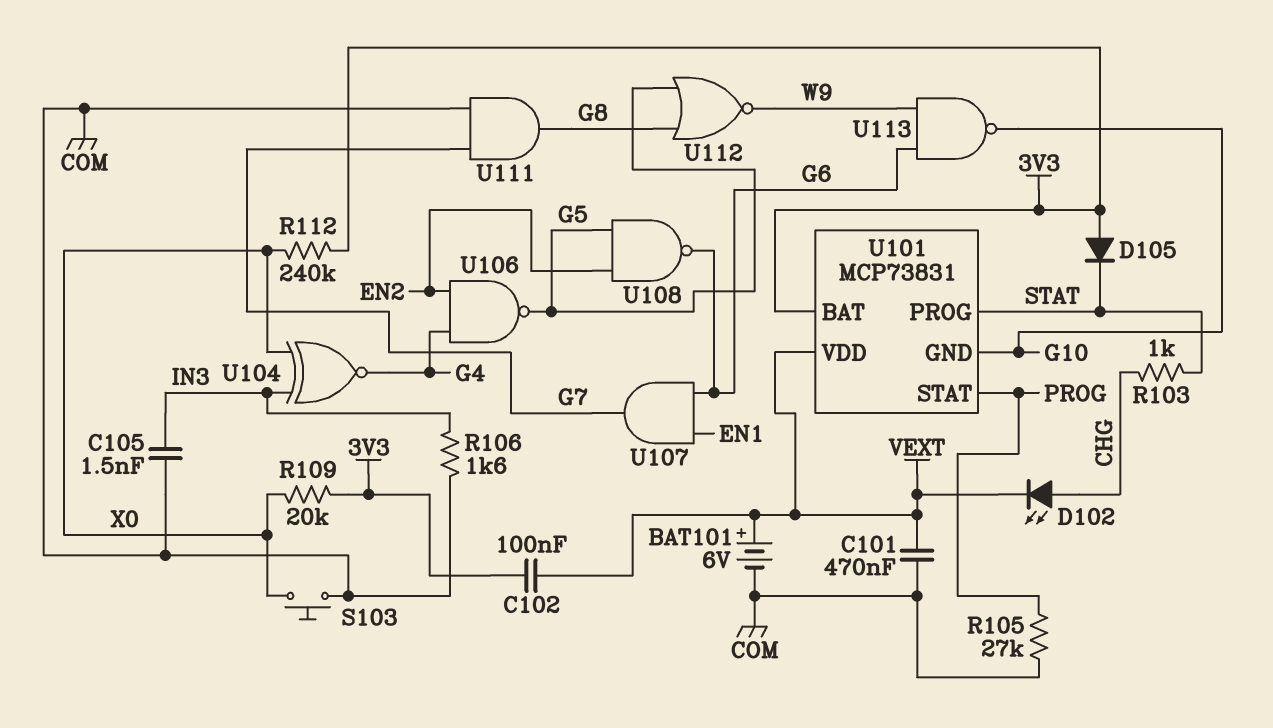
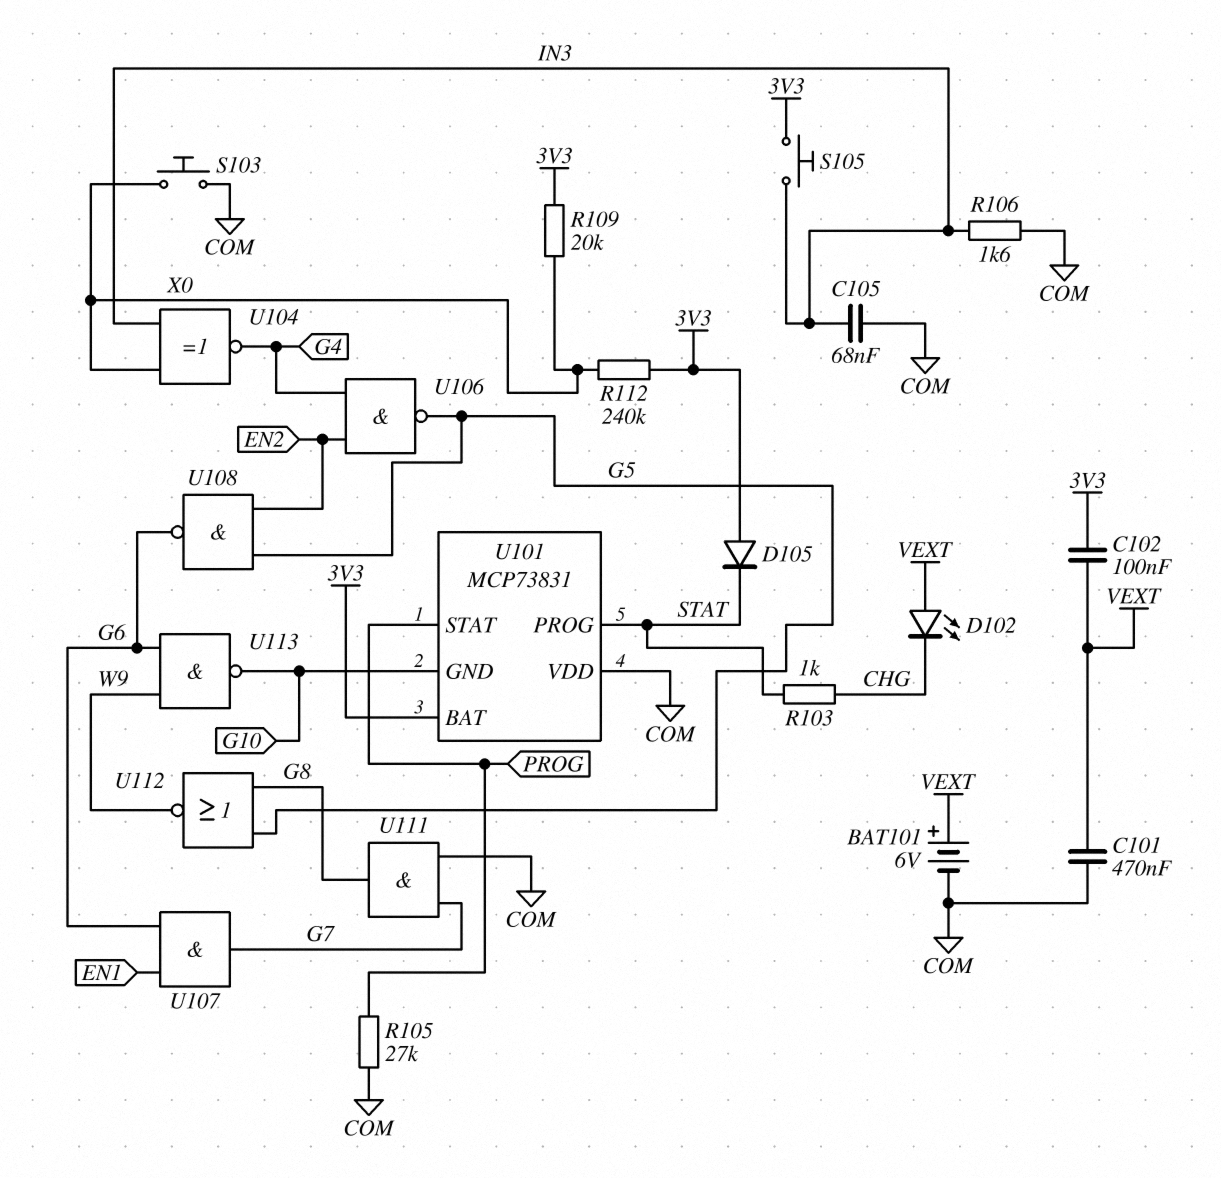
C105: 1.5nF (COM, IN3) -> 68nF (COM, IN3)
D102: LED (A CHG, K VEXT) -> LED (A VEXT, K CHG)
S105: none -> button (3V3, IN3)
U101 pin VDD: VEXT -> COM

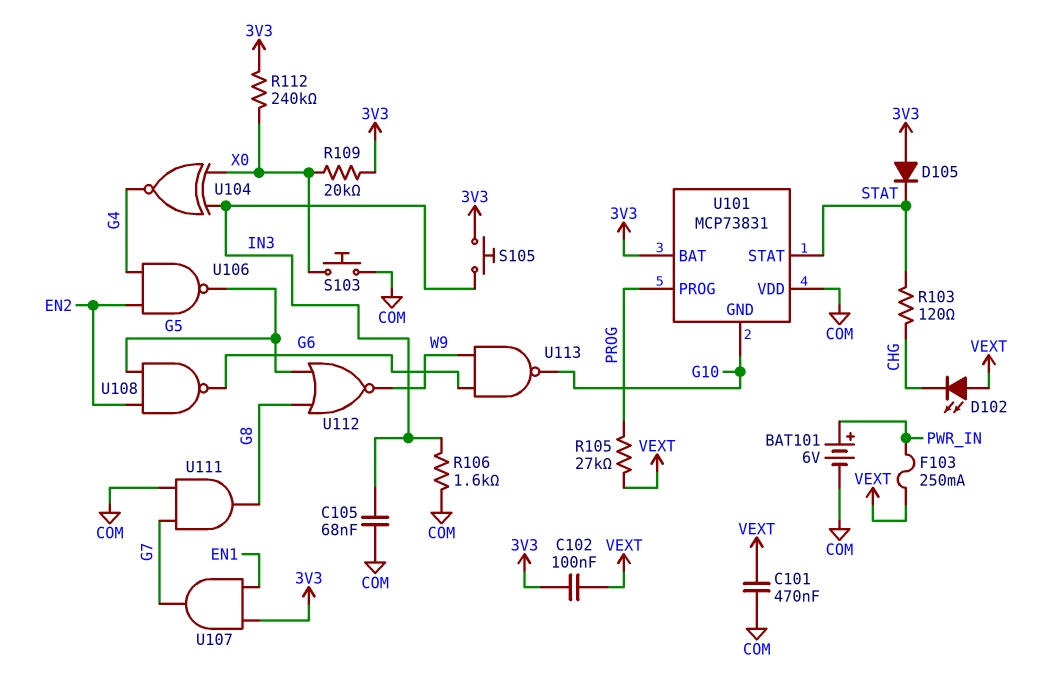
BAT101: 6V (plus VEXT, minus COM) -> 6V (plus PWR_IN, minus COM)
F103: none -> 250mA (PWR_IN, VEXT)
R103: 1k (CHG, STAT) -> 120 (CHG, STAT)
R105: 27k (COM, PROG) -> 27k (PROG, VEXT)
U101 pin PROG: STAT -> PROG
U101 pin STAT: PROG -> STAT
U107: AND (in EN1, in G6, out G7) -> AND (in 3V3, in EN1, out G7)

